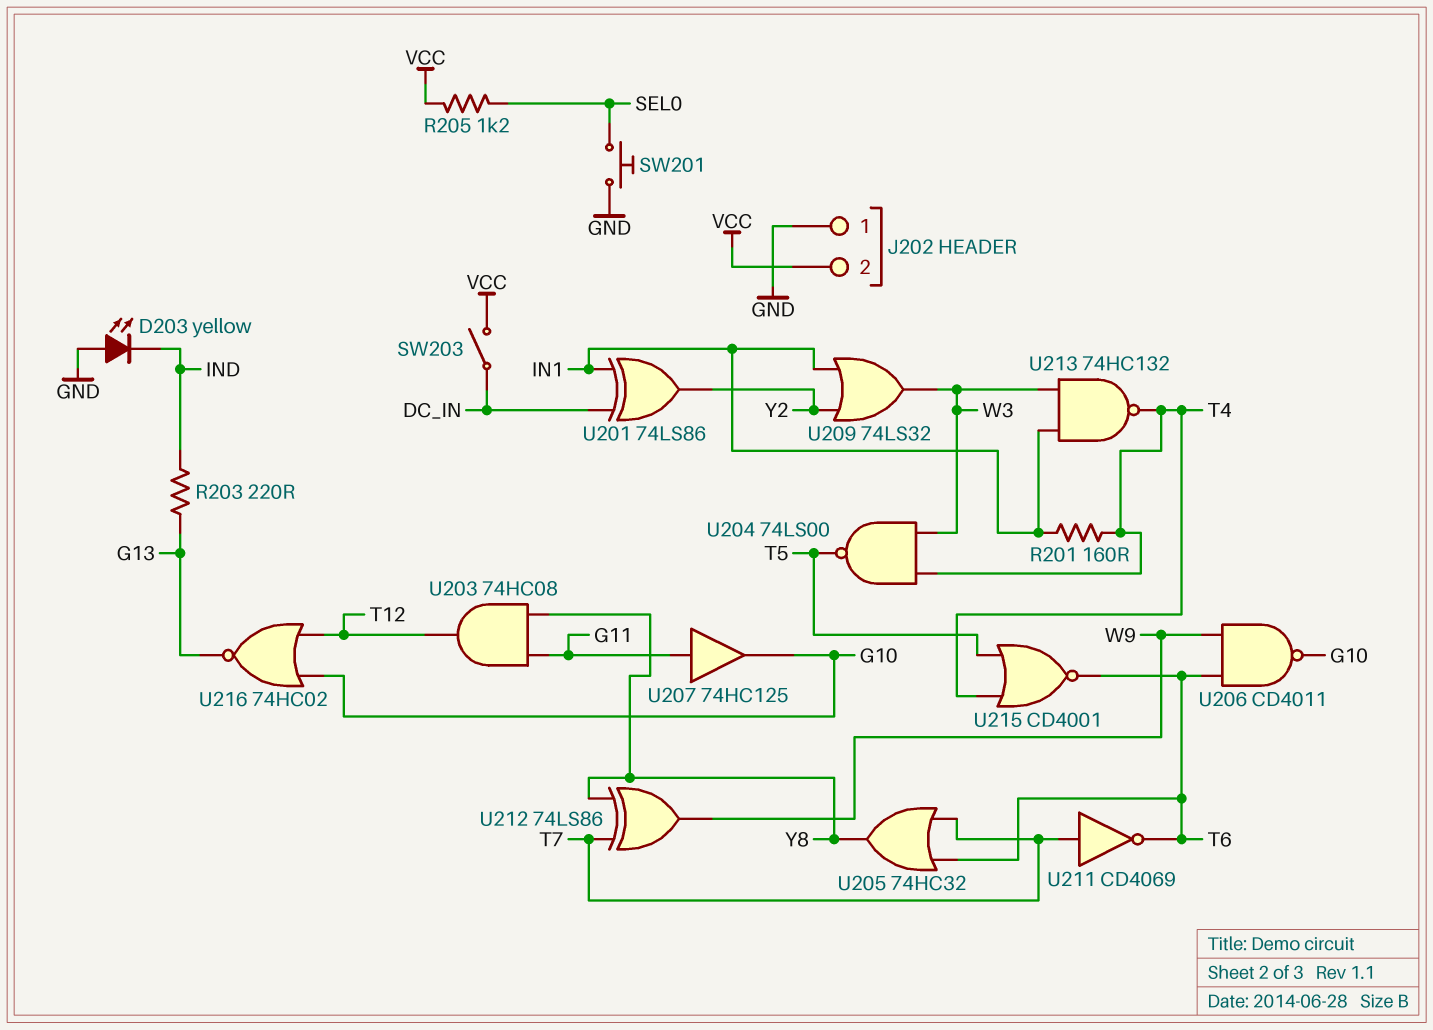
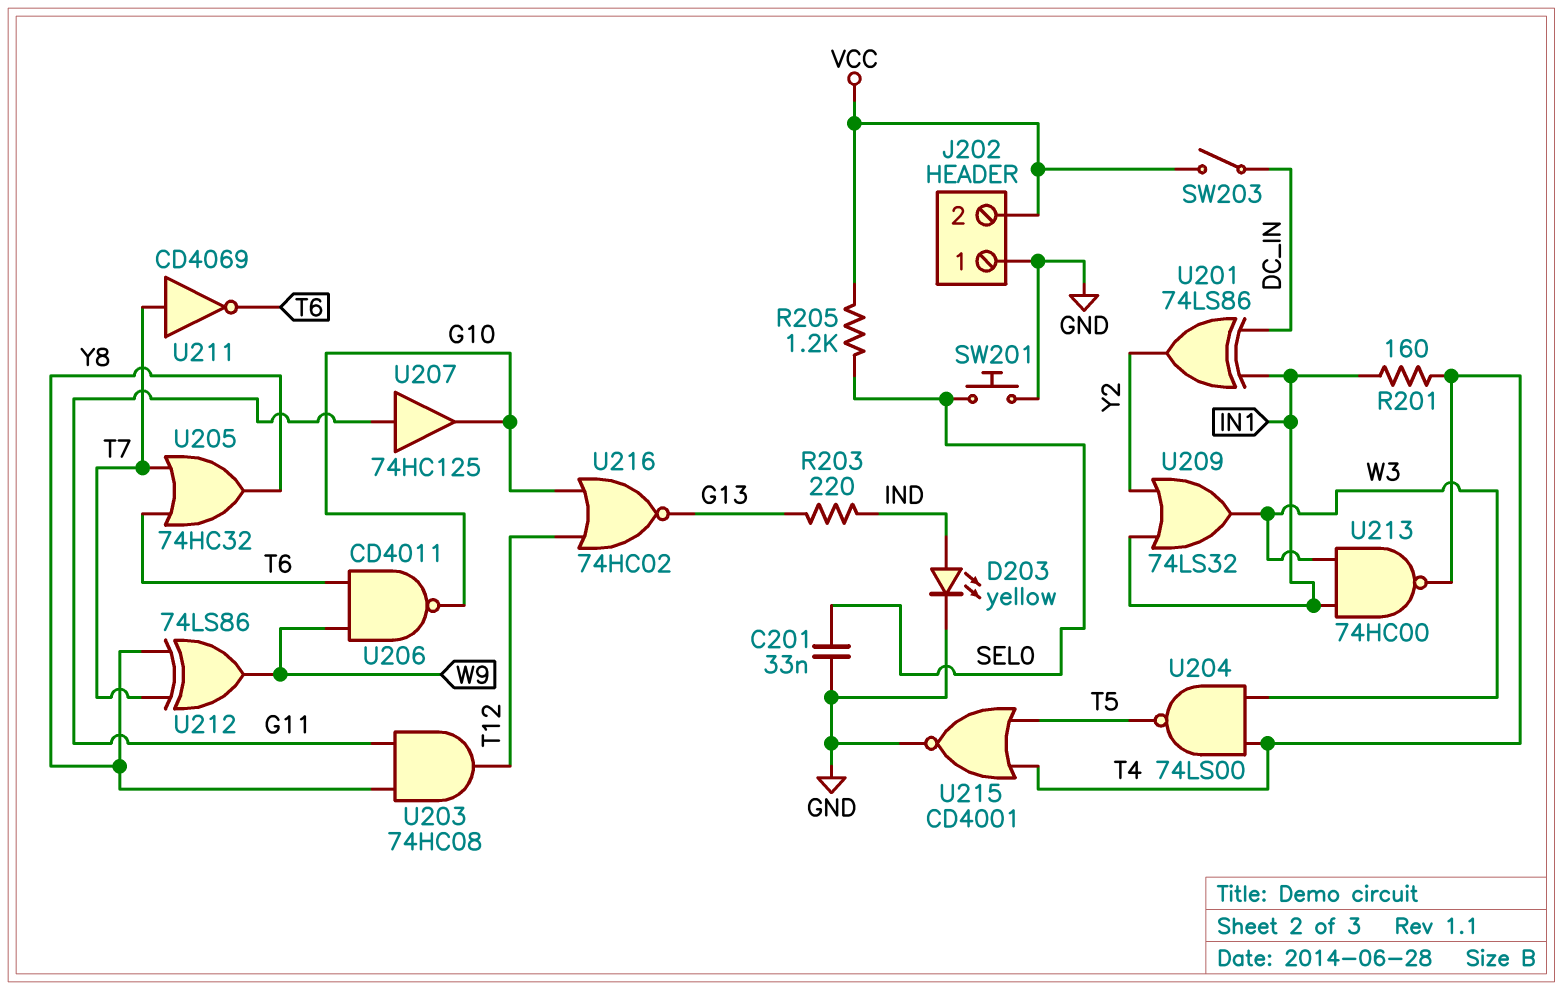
C201: none -> 33nF (GND, SEL0)
D203: LED yellow (A GND, K IND) -> LED yellow (A IND, K GND)
U213: NAND 74HC132 (in IN1, in W3, out T4) -> NAND 74HC00 (in IN1, in W3, out T4)
U215: NOR CD4001 (in T4, in T5, out T6) -> NOR CD4001 (in T4, in T5, out GND)

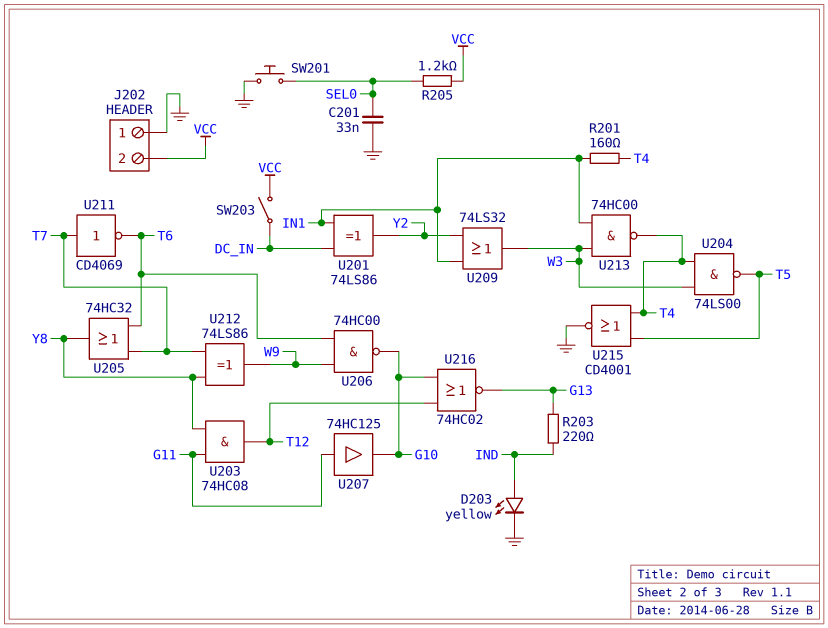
U206: NAND CD4011 (in T6, in W9, out G10) -> NAND 74HC00 (in T6, in W9, out G10)

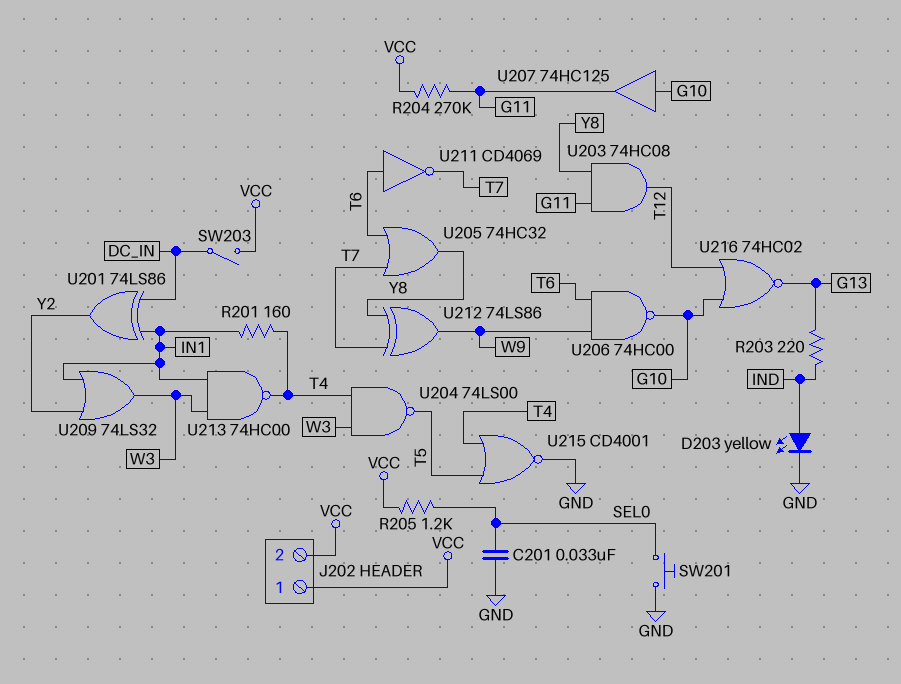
J202 pin 1: GND -> VCC
R204: none -> 270k (G11, VCC)
U207: buffer 74HC125 (in G11, out G10) -> buffer 74HC125 (in G10, out G11)
U211: NOT CD4069 (in T7, out T6) -> NOT CD4069 (in T6, out T7)

